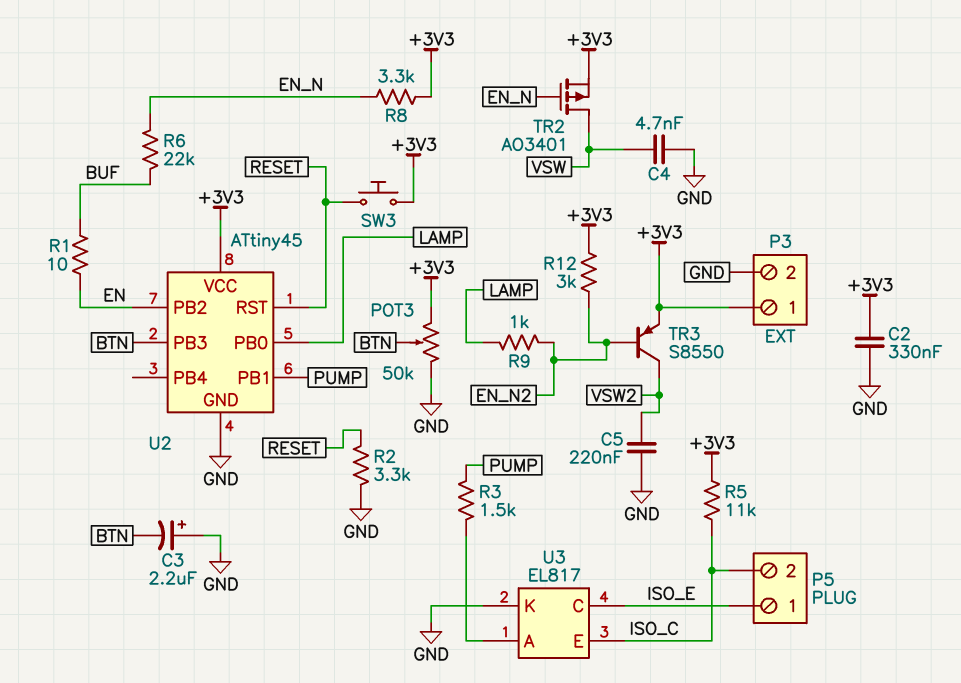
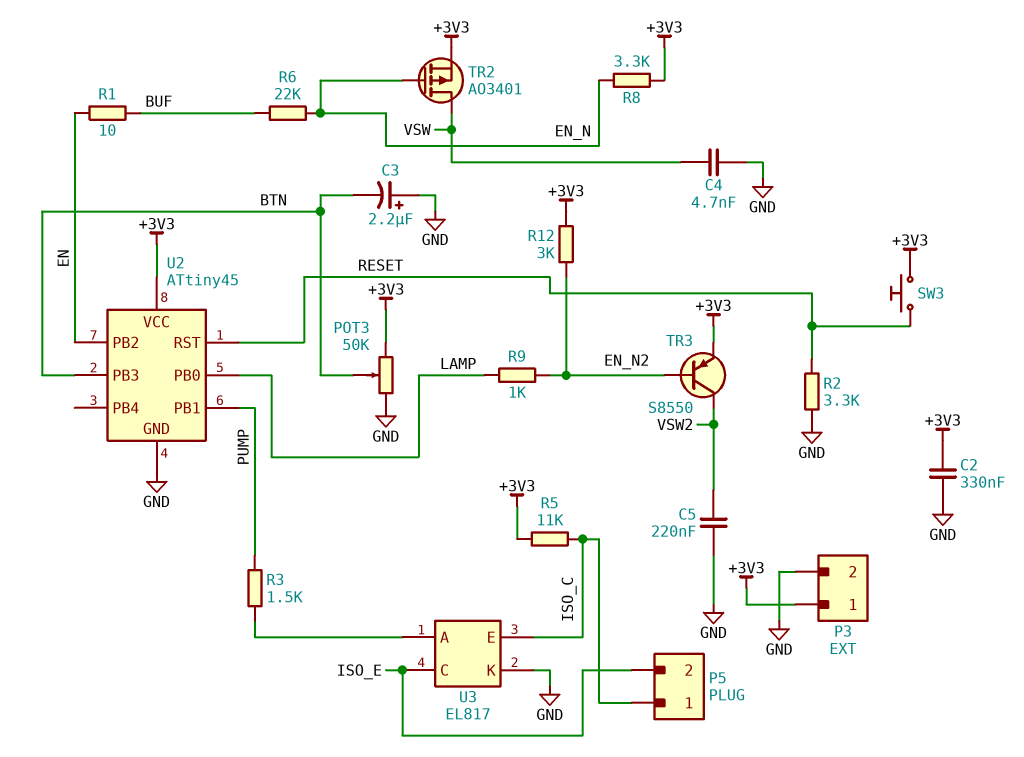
P5 pin 1: ISO_E -> ISO_C
P5 pin 2: ISO_C -> ISO_E

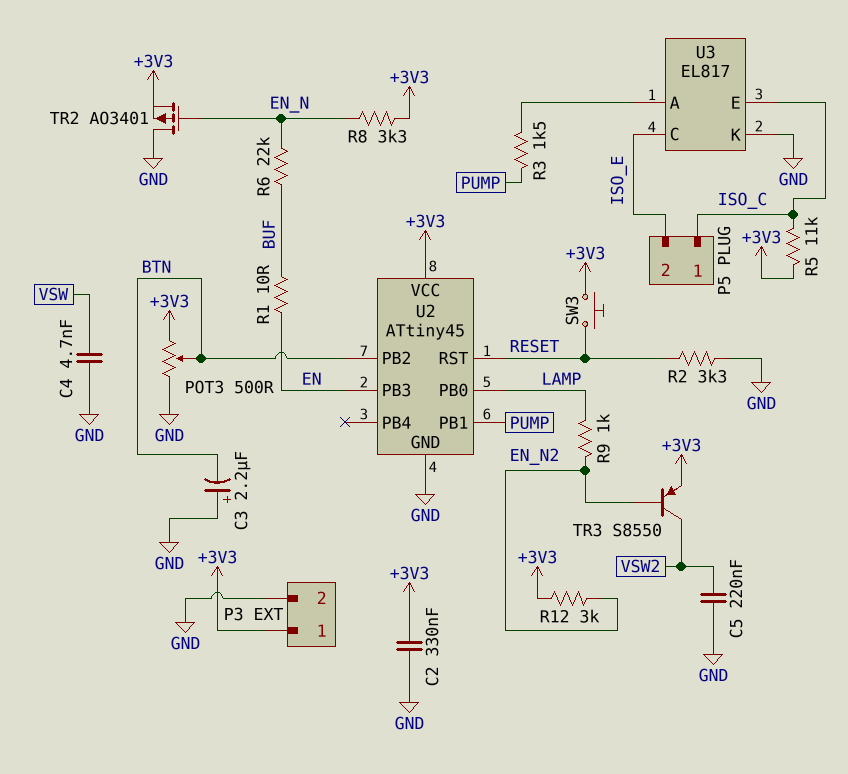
POT3: 50k (+3V3, GND, wiper BTN) -> 500 (+3V3, GND, wiper BTN)
TR2: PMOS AO3401 (G EN_N, D VSW, S +3V3) -> PMOS AO3401 (G EN_N, D GND, S +3V3)
U2 pin PB2: EN -> BTN
U2 pin PB3: BTN -> EN

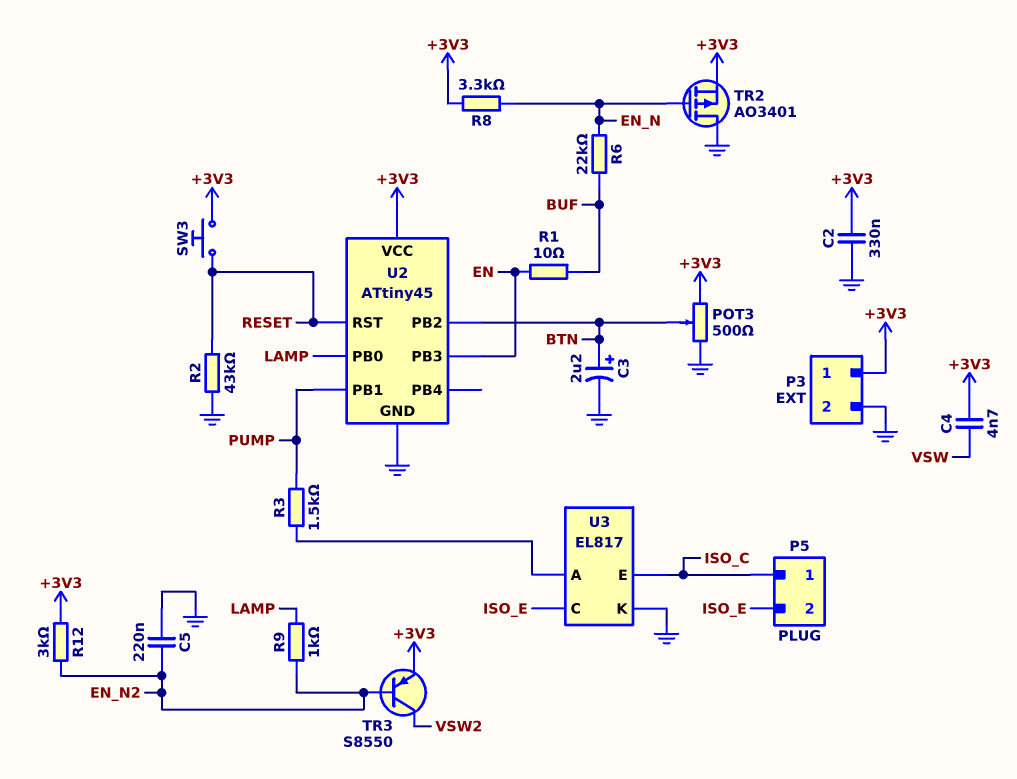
C3: 2.2uF (plus GND, minus BTN) -> 2.2uF (plus BTN, minus GND)
C4: 4.7nF (GND, VSW) -> 4.7nF (+3V3, VSW)
C5: 220nF (GND, VSW2) -> 220nF (EN_N2, GND)
R2: 3.3k (GND, RESET) -> 43k (GND, RESET)
R5: 11k (+3V3, ISO_C) -> none

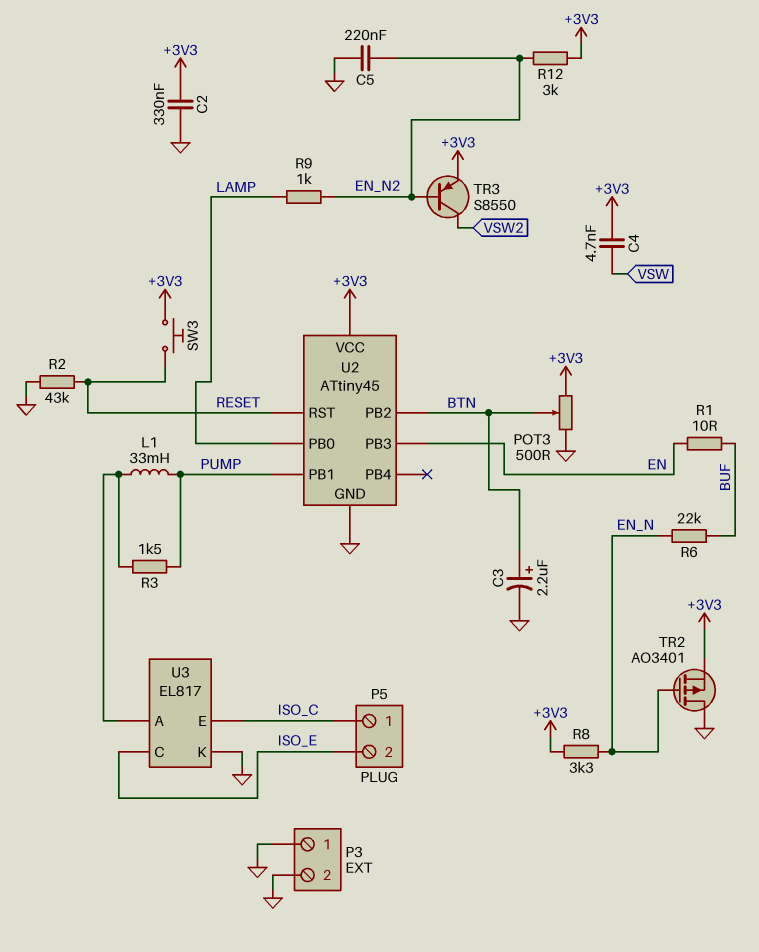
L1: none -> 33mH (PUMP, U3/A)
P3 pin 1: +3V3 -> GND

